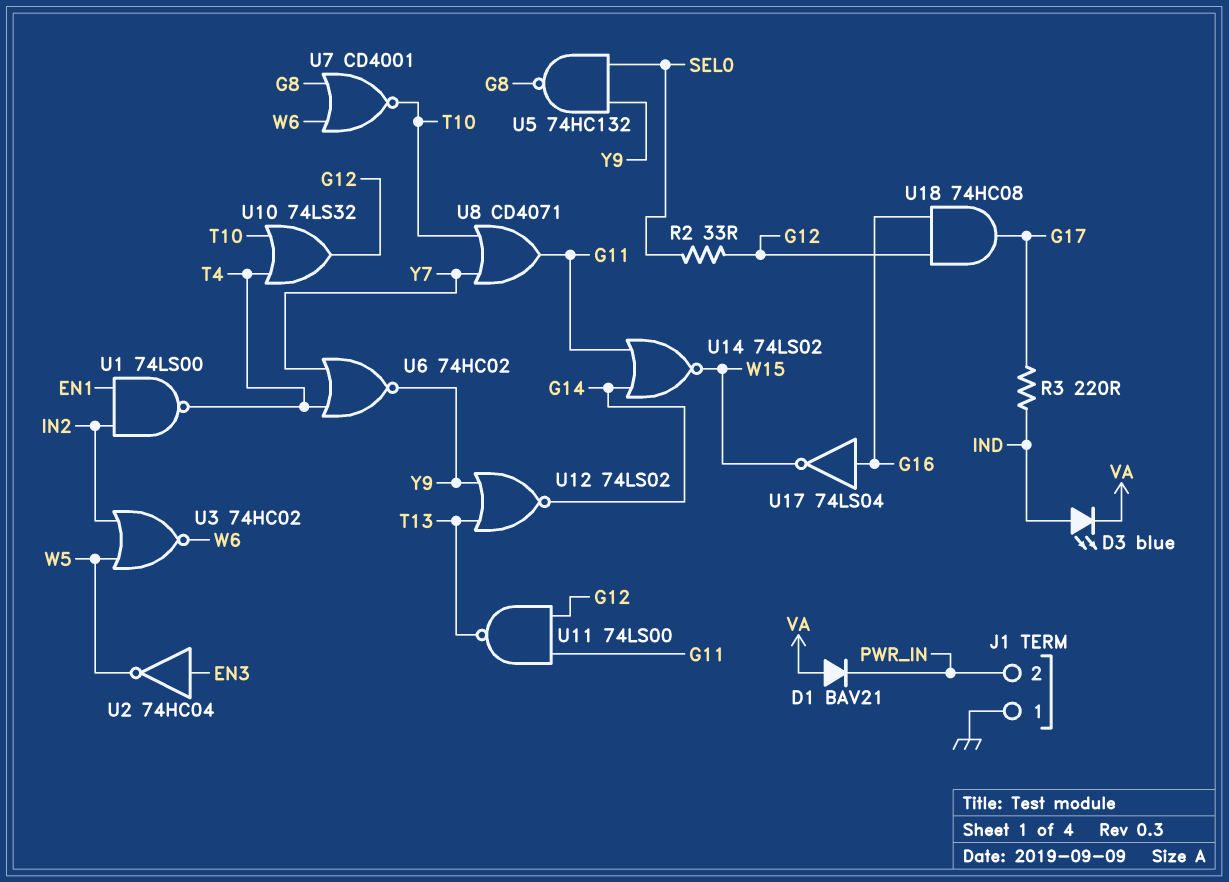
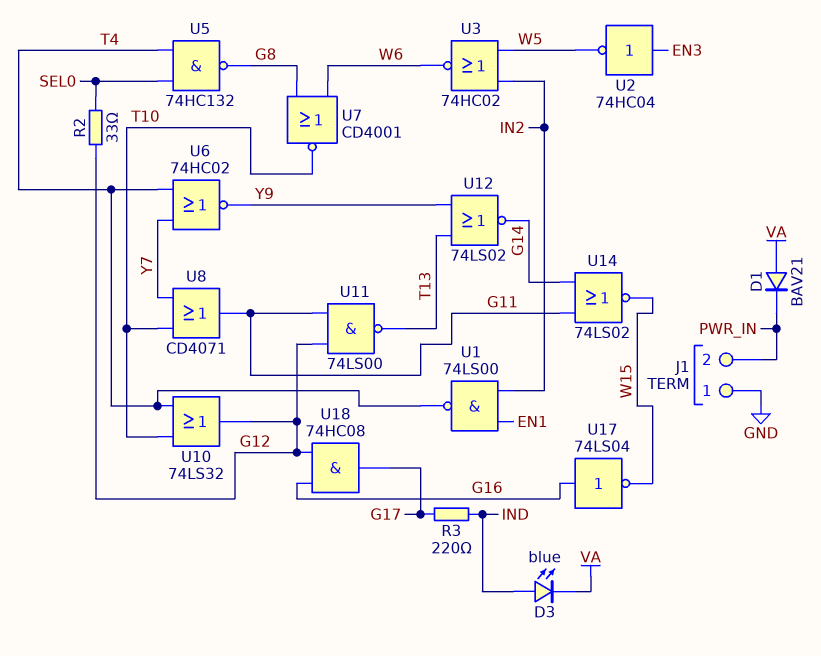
U5: NAND 74HC132 (in SEL0, in Y9, out G8) -> NAND 74HC132 (in SEL0, in T4, out G8)

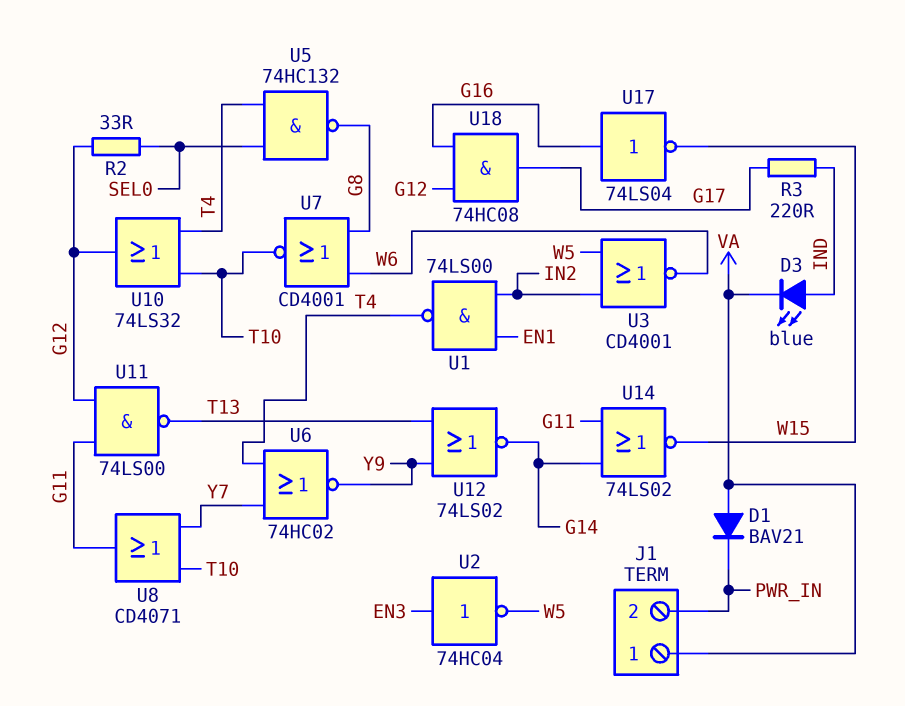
J1 pin 1: GND -> VA
U3: NOR 74HC02 (in IN2, in W5, out W6) -> NOR CD4001 (in IN2, in W5, out W6)

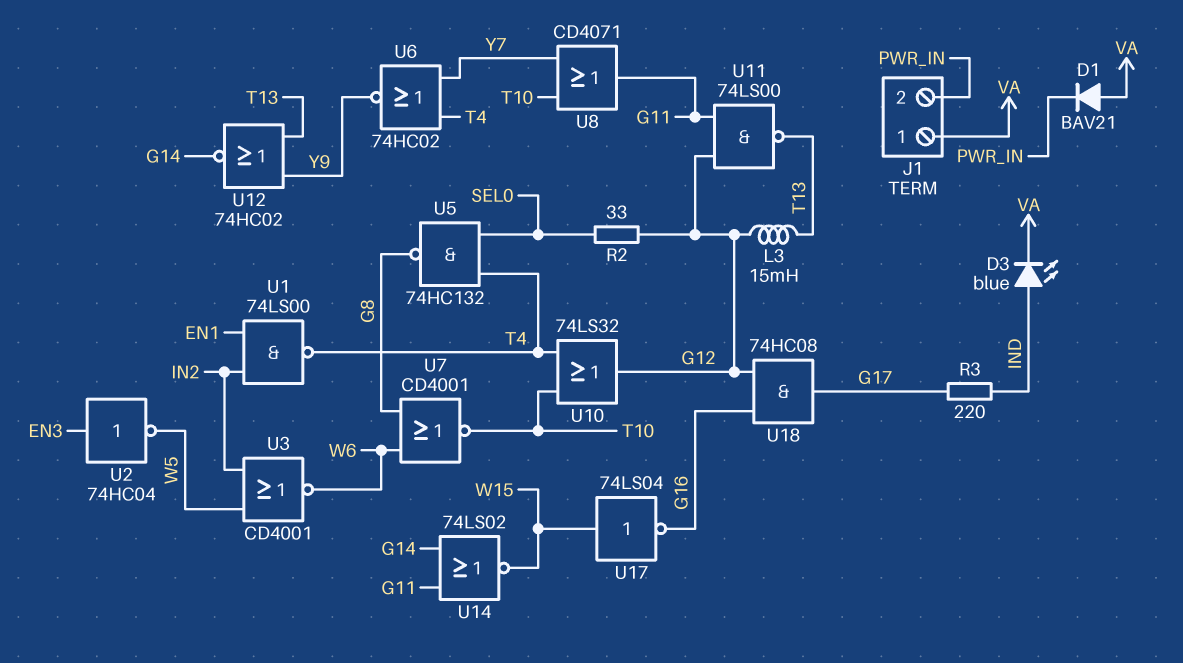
L3: none -> 15mH (G12, T13)
U12: NOR 74LS02 (in T13, in Y9, out G14) -> NOR 74HC02 (in T13, in Y9, out G14)
U17: NOT 74LS04 (in G16, out W15) -> NOT 74LS04 (in W15, out G16)

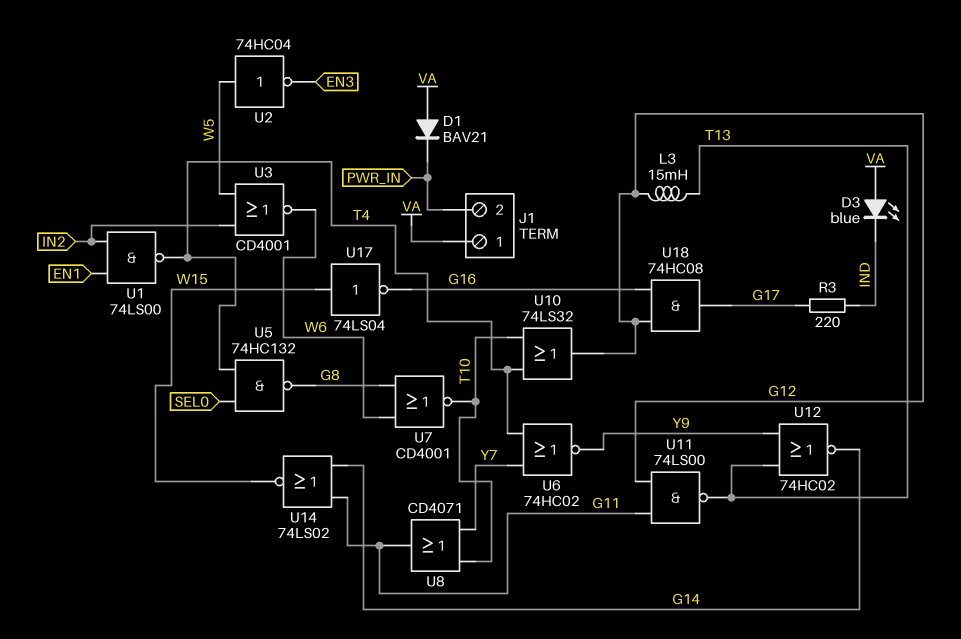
D3: LED blue (A IND, K VA) -> LED blue (A VA, K IND)
R2: 33 (G12, SEL0) -> none
U2: NOT 74HC04 (in EN3, out W5) -> NOT 74HC04 (in W5, out EN3)

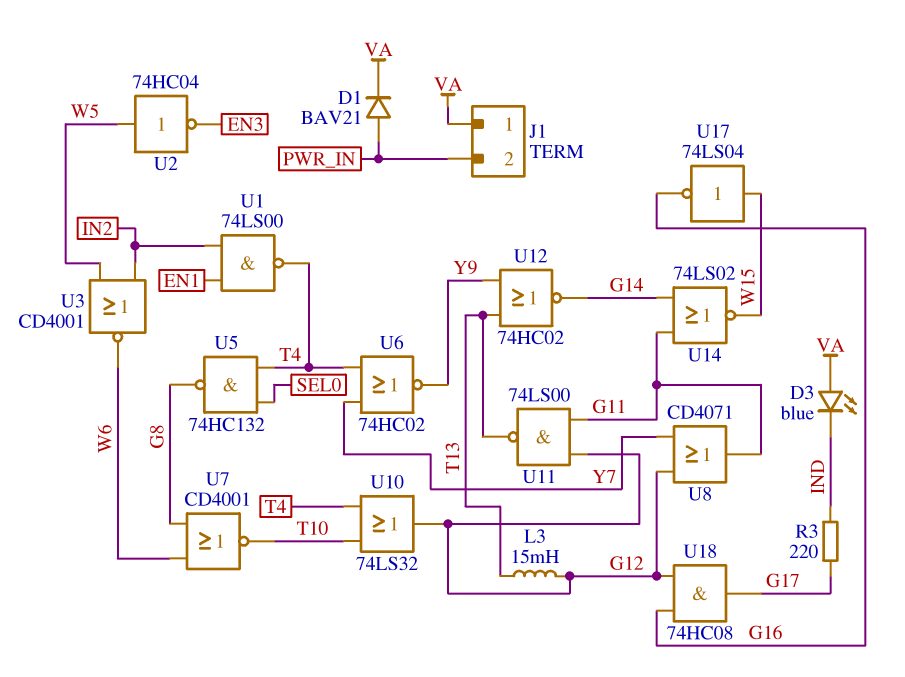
D1: diode BAV21 (A VA, K PWR_IN) -> diode BAV21 (A PWR_IN, K VA)
U8: OR CD4071 (in T10, in Y7, out G11) -> OR CD4071 (in G12, in Y7, out G11)

